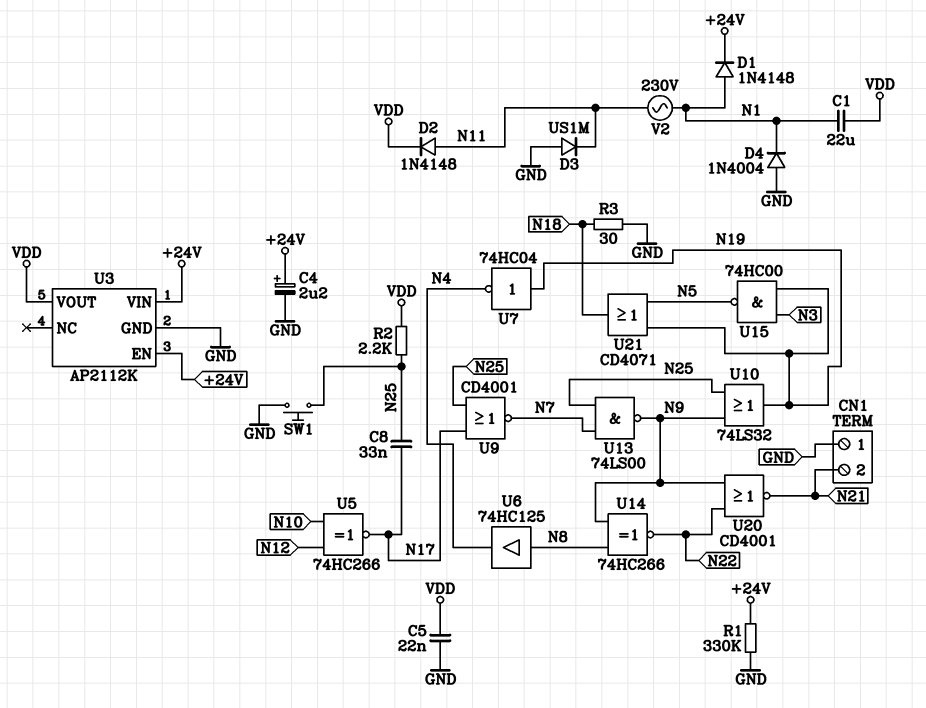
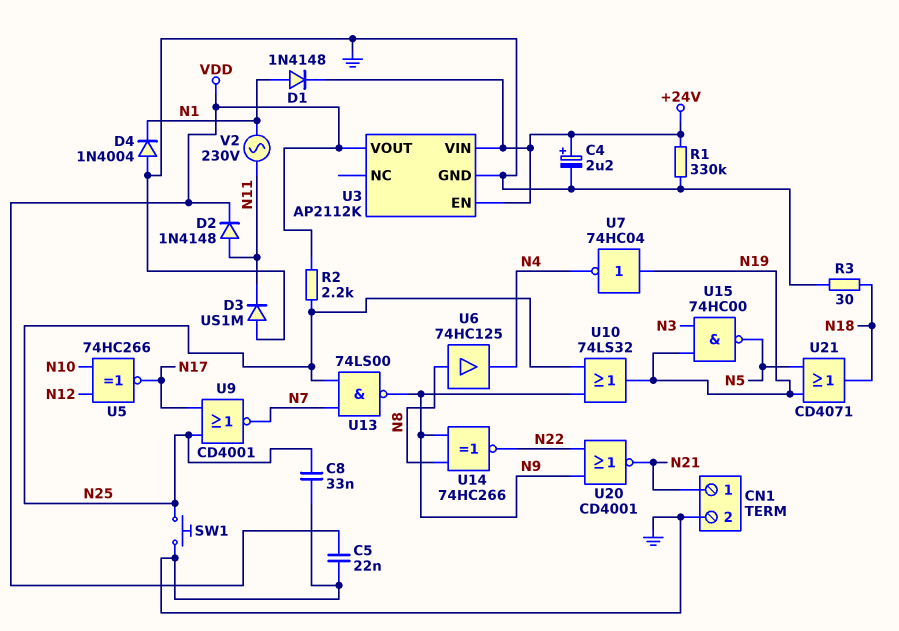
C1: 22uF (N1, VDD) -> none
C8: 33nF (N17, N25) -> 33nF (GND, N25)
CN1 pin 1: GND -> N21
CN1 pin 2: N21 -> GND

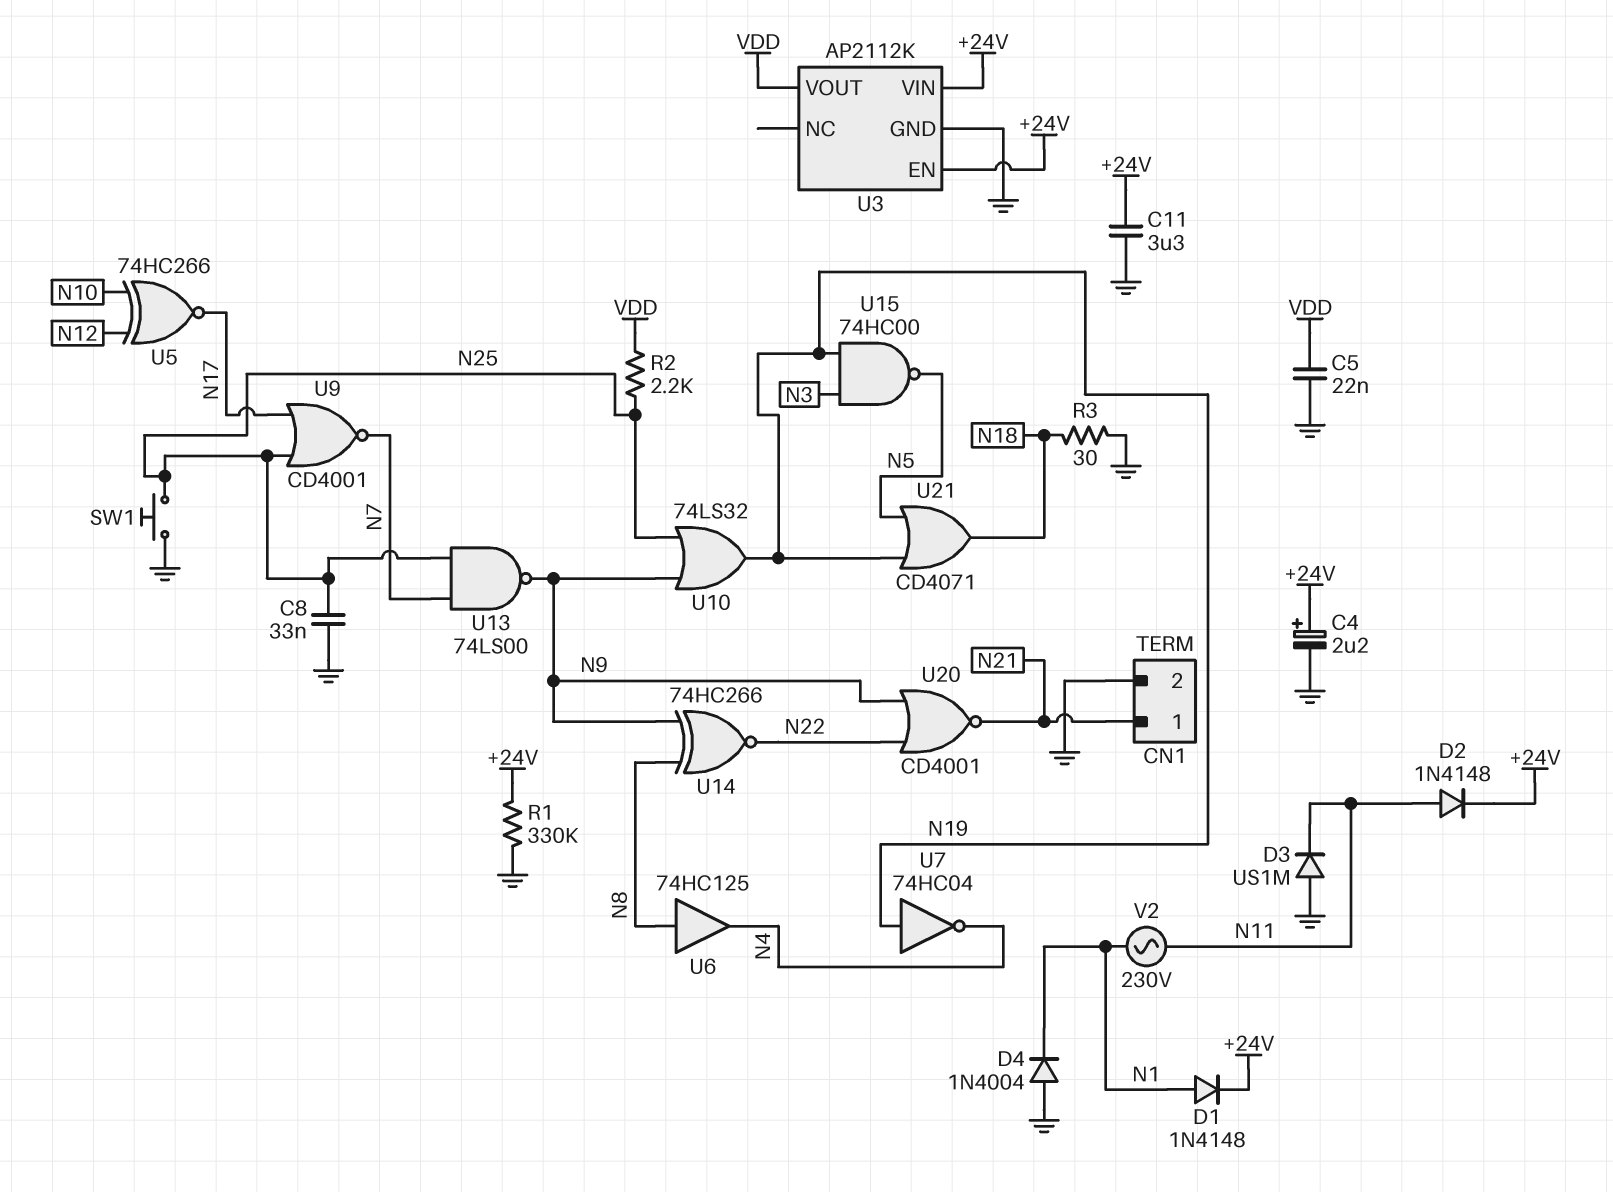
C11: none -> 3.3uF (+24V, GND)
D2: diode 1N4148 (A N11, K VDD) -> diode 1N4148 (A N11, K +24V)

